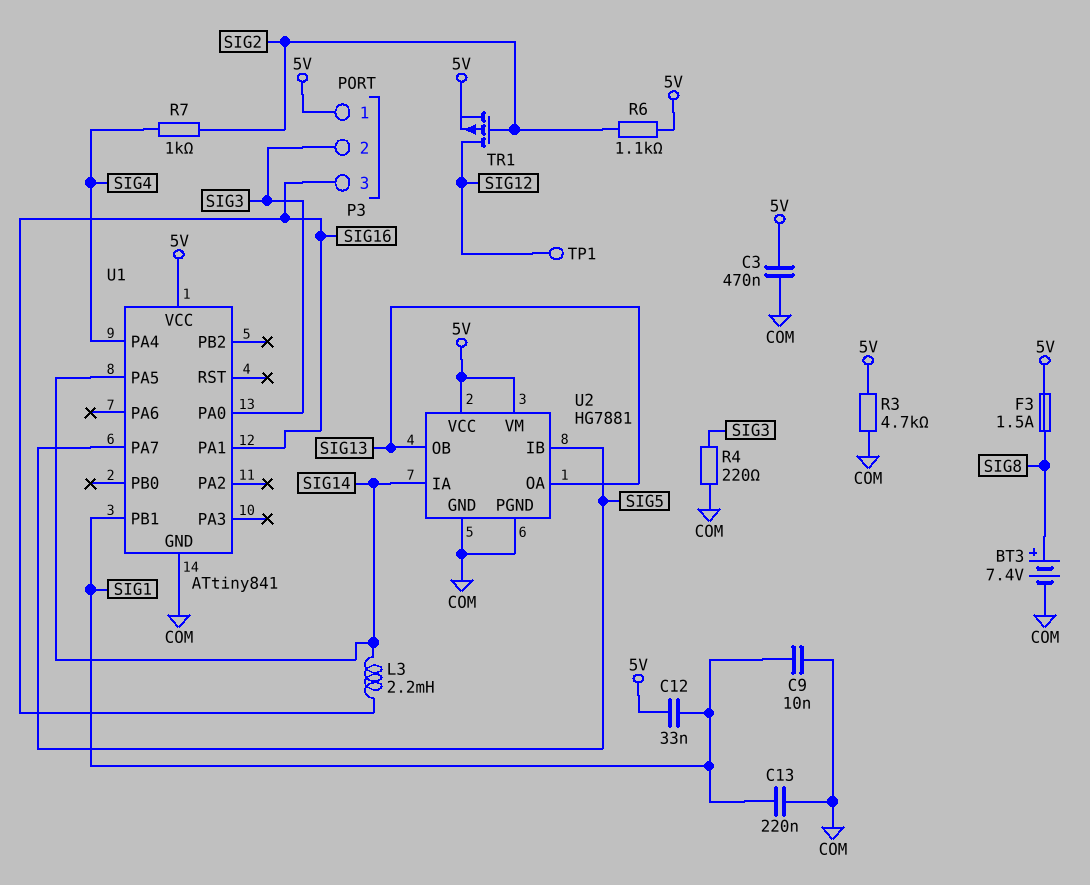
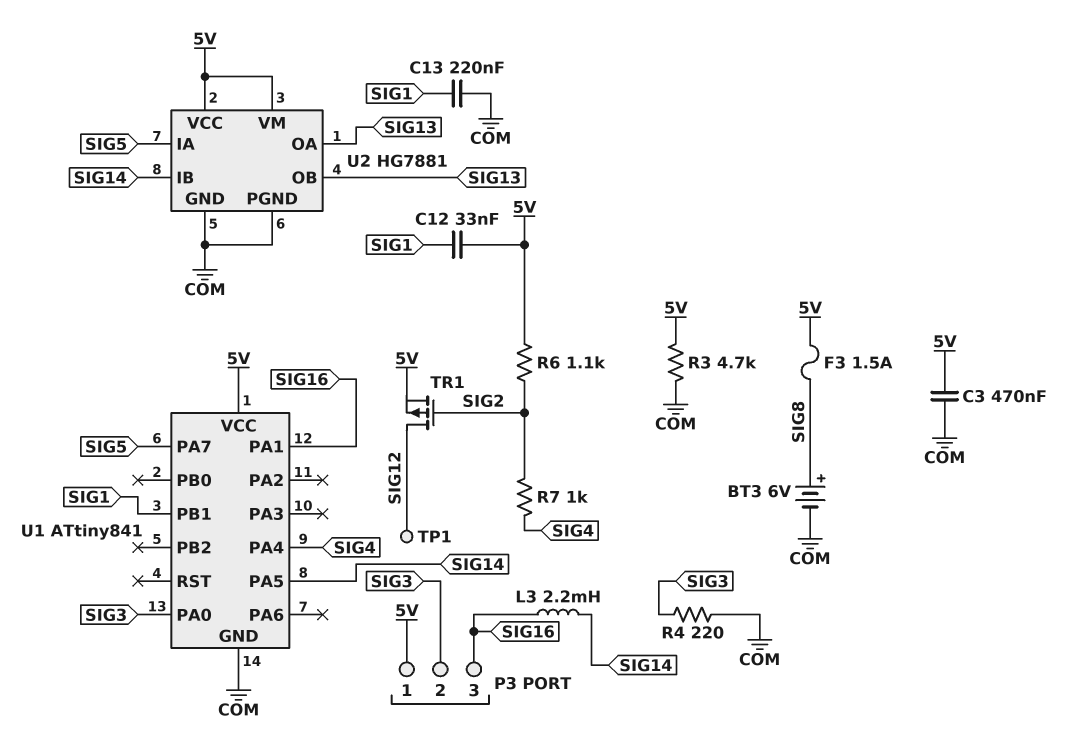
BT3: 7.4V (plus SIG8, minus COM) -> 6V (plus SIG8, minus COM)
C9: 10nF (COM, SIG1) -> none
U2 pin IA: SIG14 -> SIG5
U2 pin IB: SIG5 -> SIG14

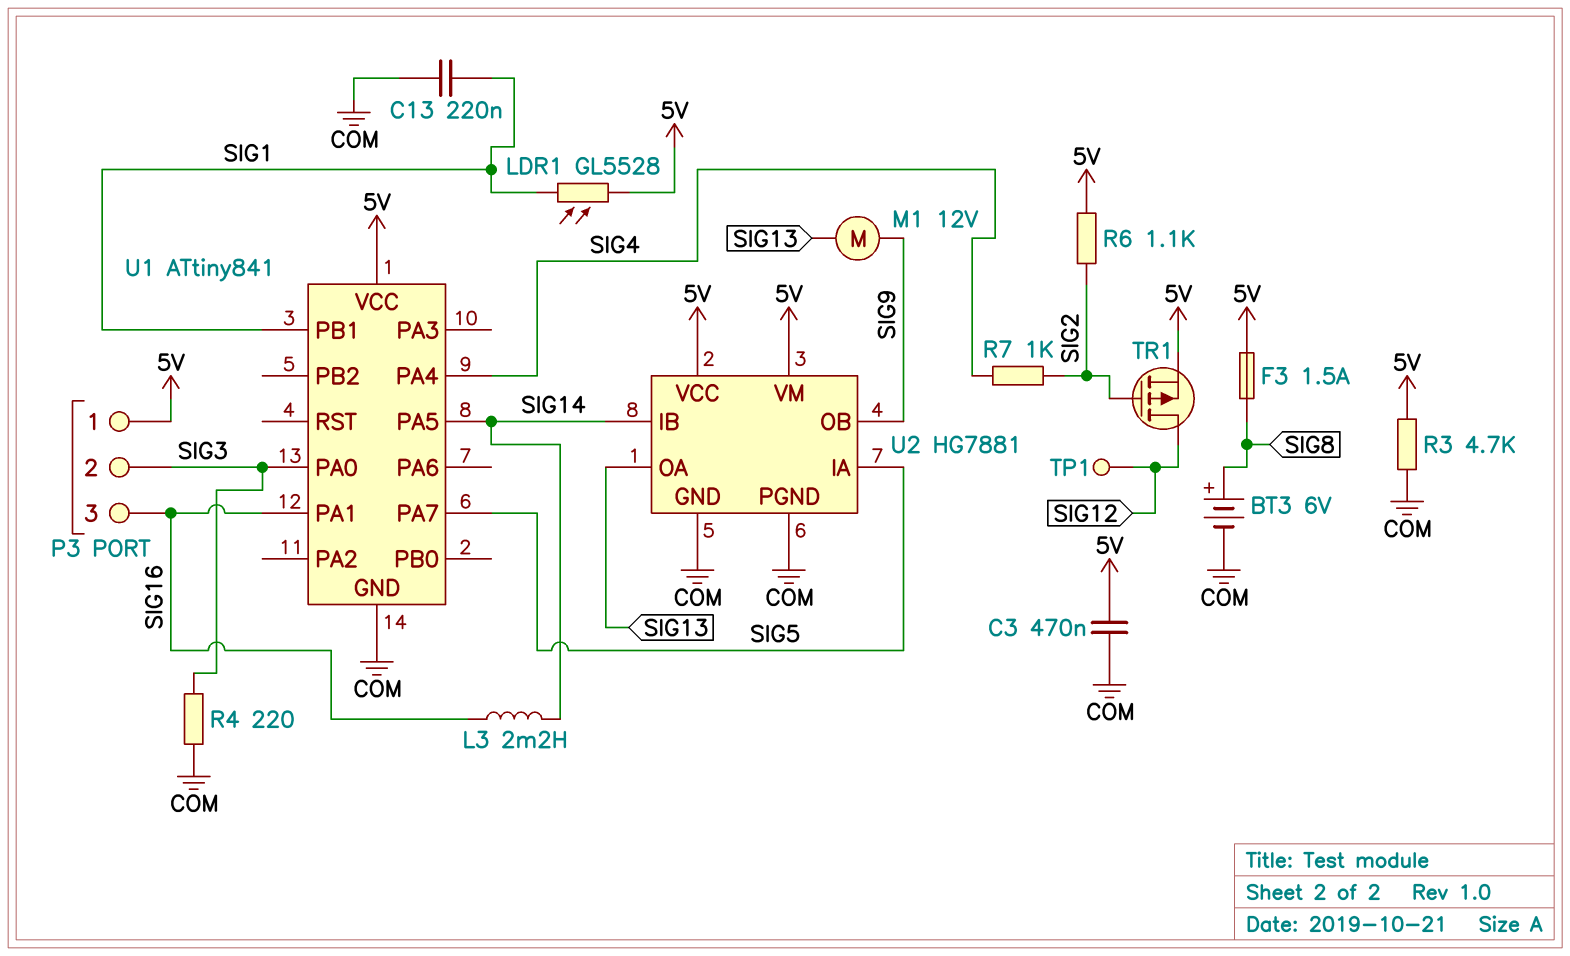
C12: 33nF (5V, SIG1) -> none
LDR1: none -> GL5528 (5V, SIG1)
M1: none -> motor 12V (SIG9, SIG13)
U2 pin OB: SIG13 -> SIG9

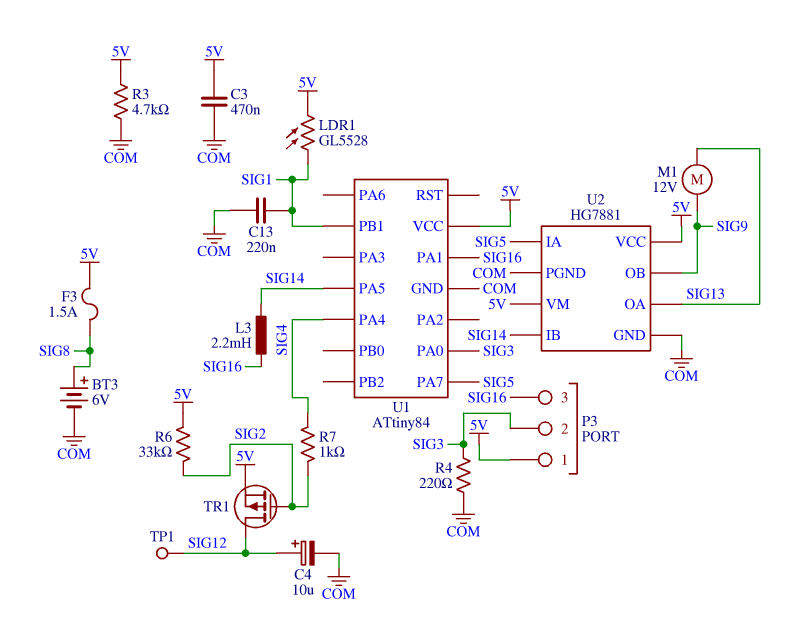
C4: none -> 10uF (plus SIG12, minus COM)
R6: 1.1k (5V, SIG2) -> 33k (5V, SIG2)
U1: ATtiny841 -> ATtiny84

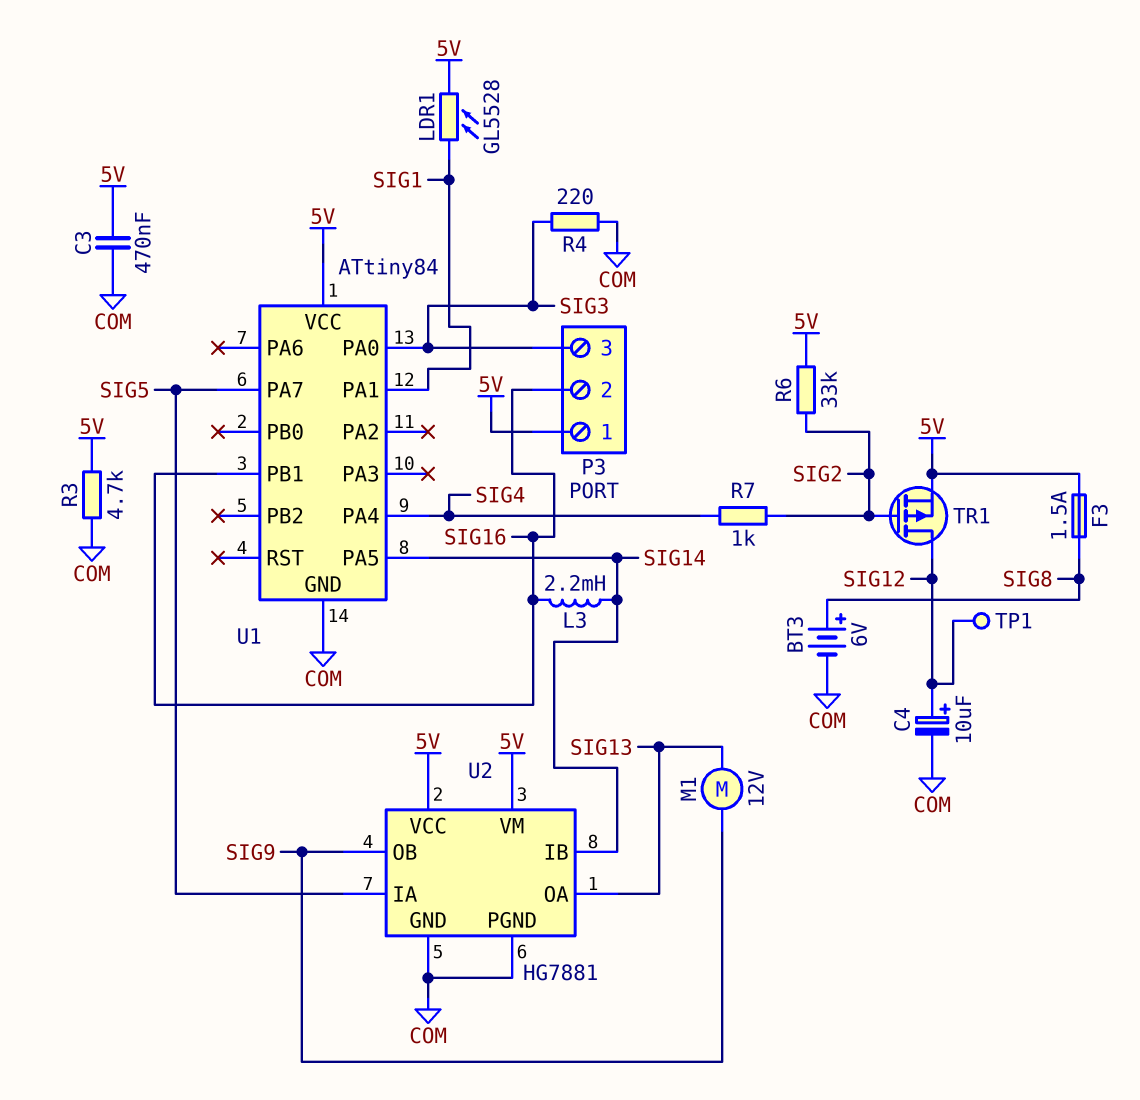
C13: 220nF (COM, SIG1) -> none
P3 pin 2: SIG3 -> SIG16
P3 pin 3: SIG16 -> SIG3
U1 pin PA1: SIG16 -> SIG1
U1 pin PB1: SIG1 -> SIG16

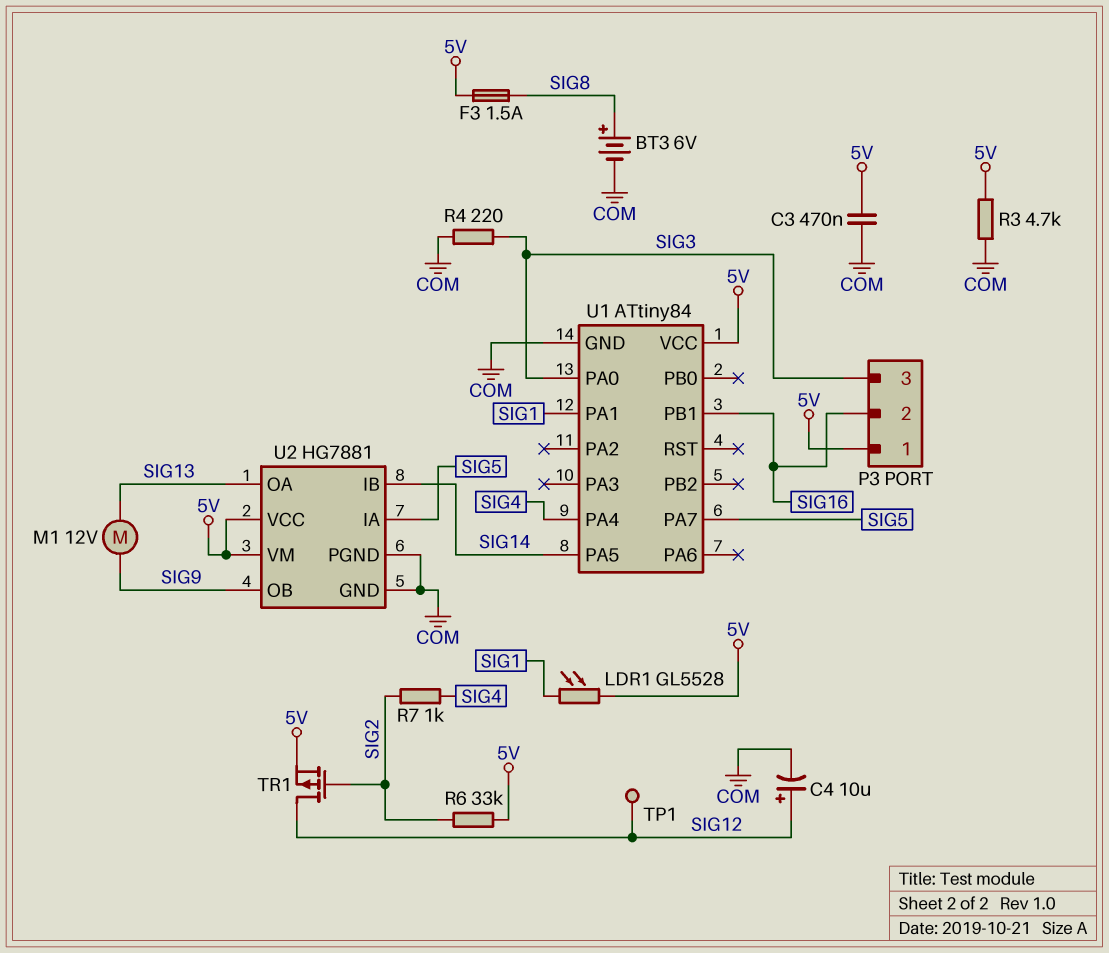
L3: 2.2mH (SIG14, SIG16) -> none

